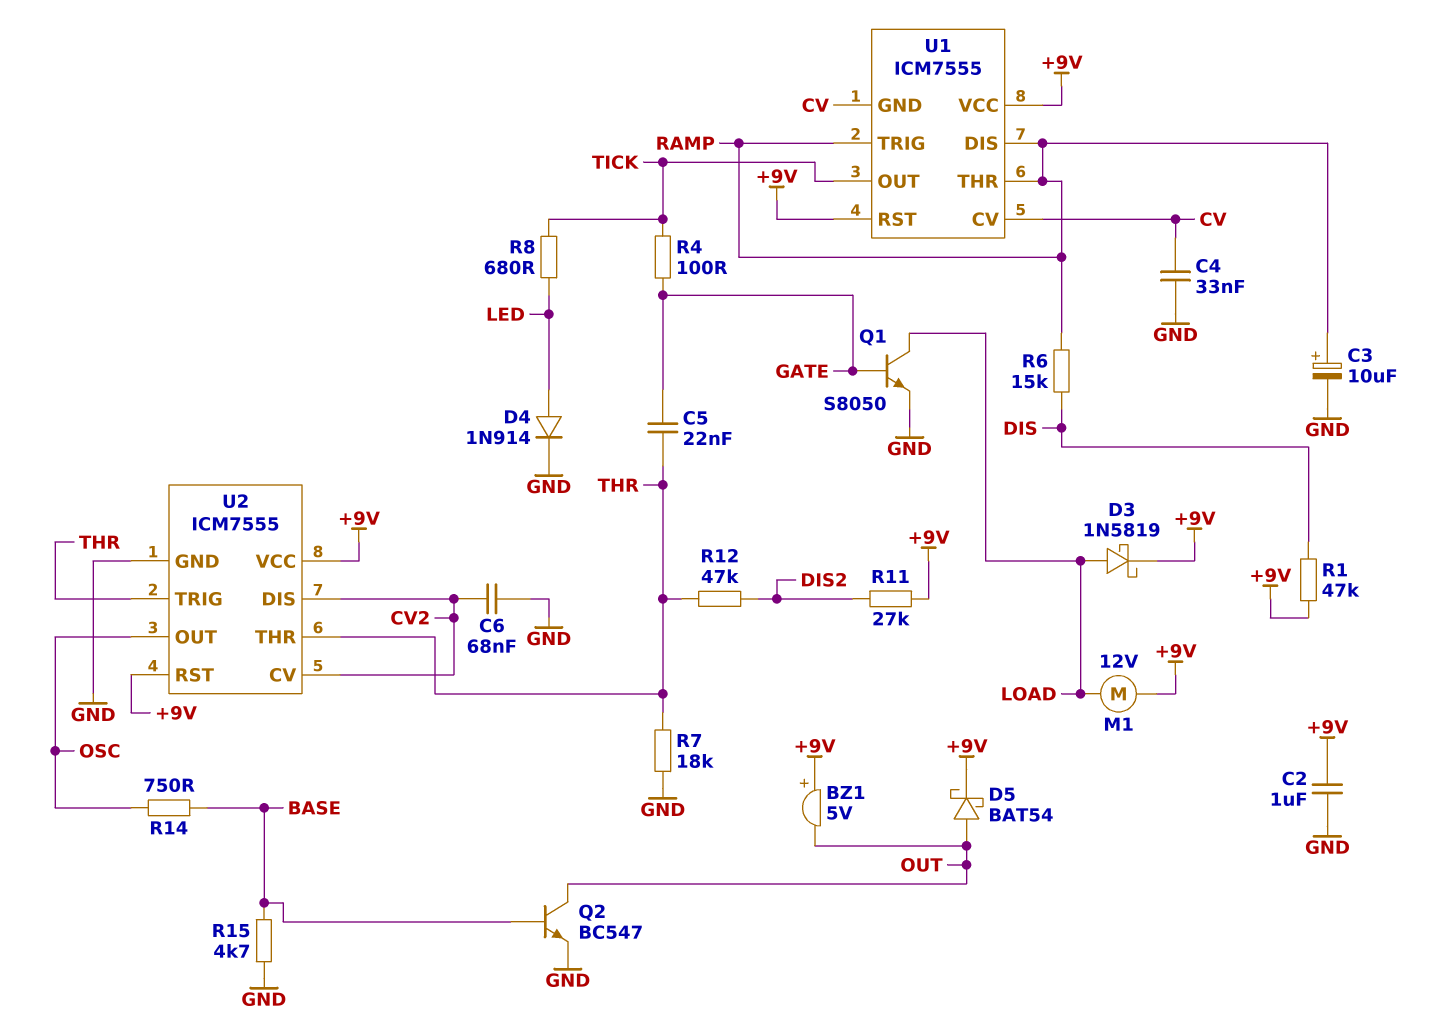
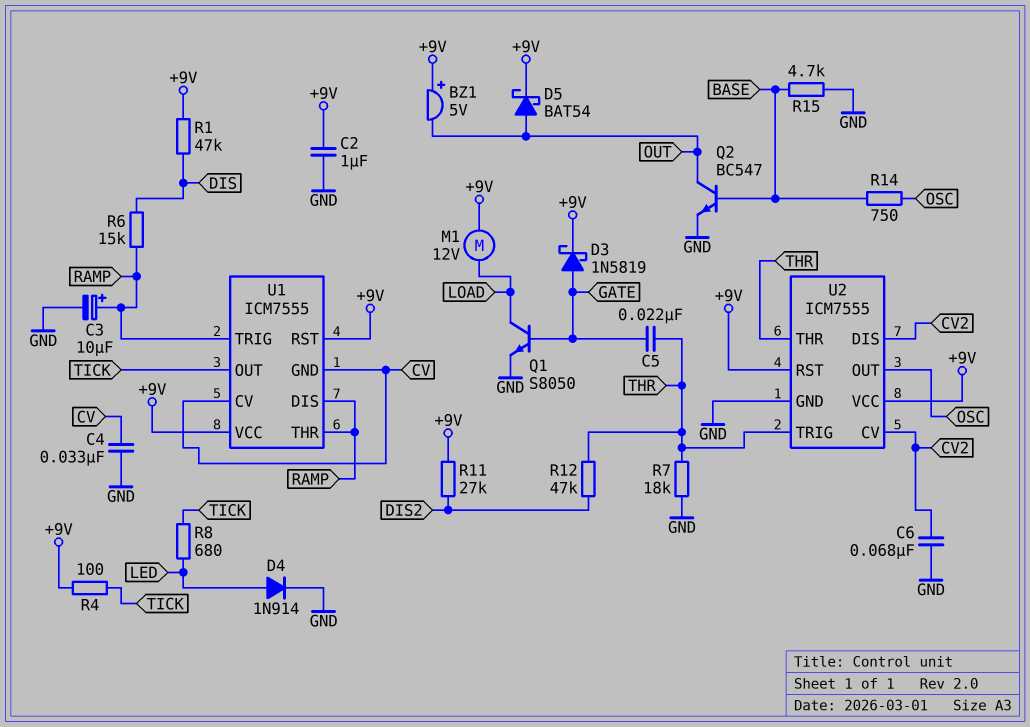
D3: schottky 1N5819 (A LOAD, K +9V) -> schottky 1N5819 (A GATE, K +9V)
R4: 100 (GATE, TICK) -> 100 (+9V, TICK)

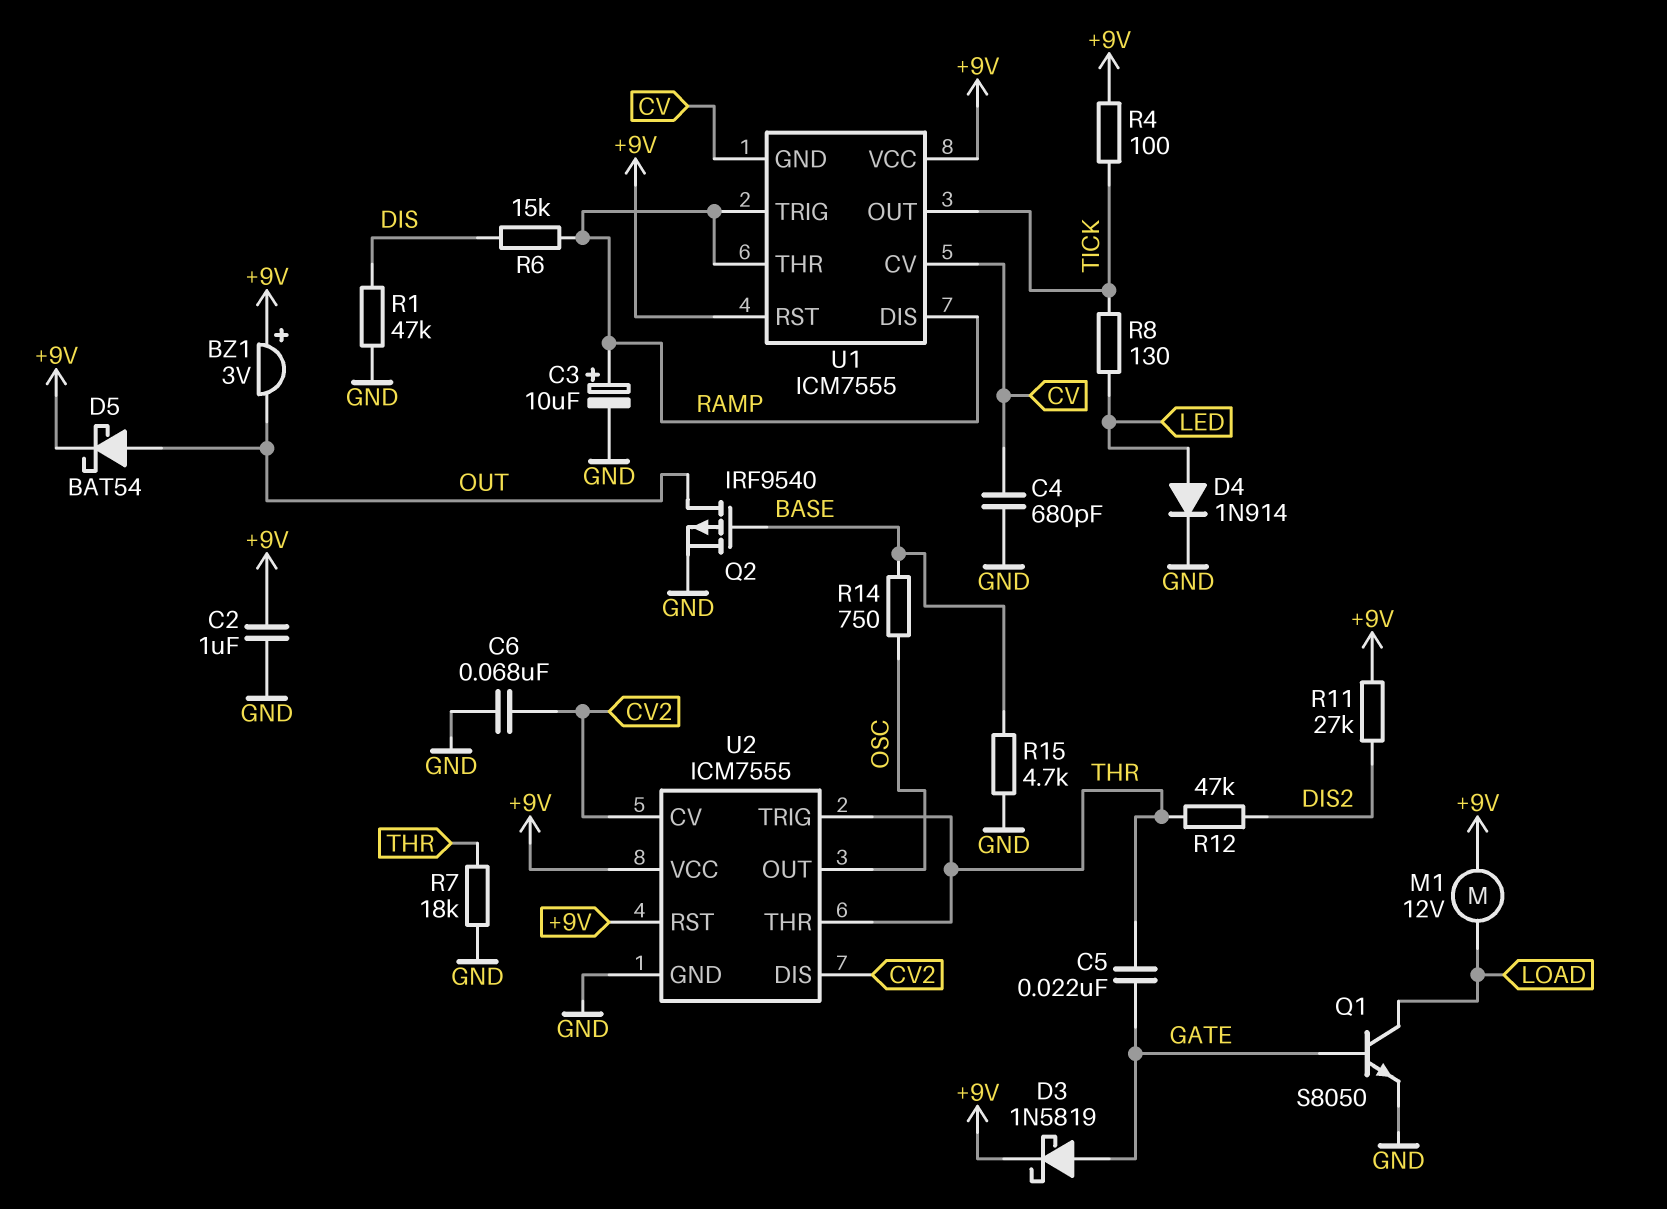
BZ1: buzzer 5V (plus +9V, minus OUT) -> buzzer 3V (plus +9V, minus OUT)
C4: 33nF (CV, GND) -> 680pF (CV, GND)
Q2: NPN BC547 (B BASE, C OUT, E GND) -> PMOS IRF9540 (G BASE, D OUT, S GND)
R1: 47k (+9V, DIS) -> 47k (DIS, GND)
R8: 680 (LED, TICK) -> 130 (LED, TICK)

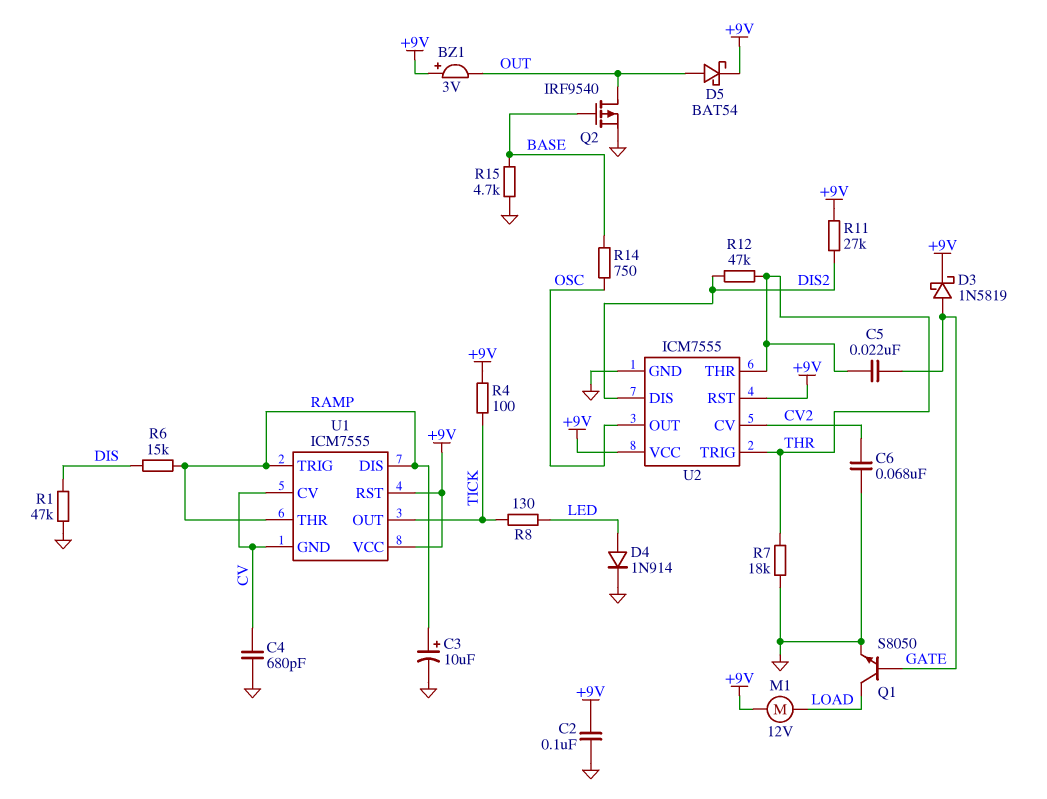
C2: 1uF (+9V, GND) -> 100nF (+9V, GND)
U2 pin DIS: CV2 -> DIS2

